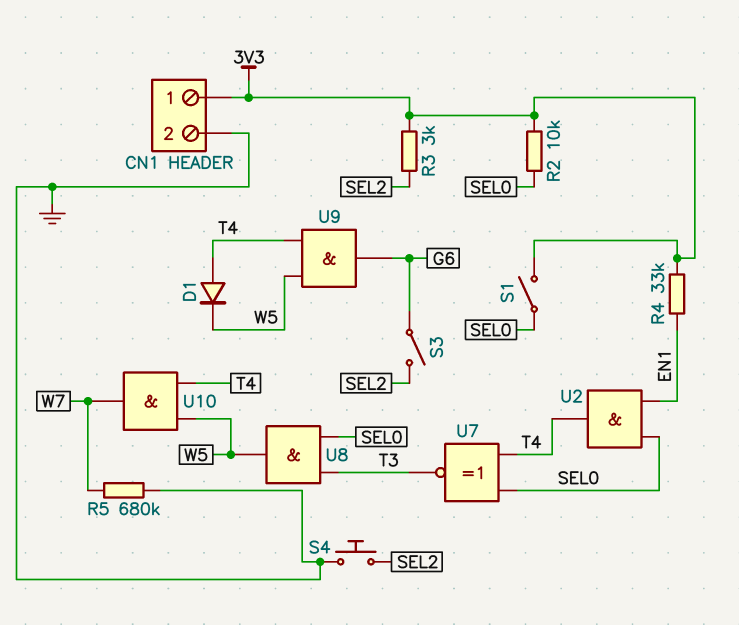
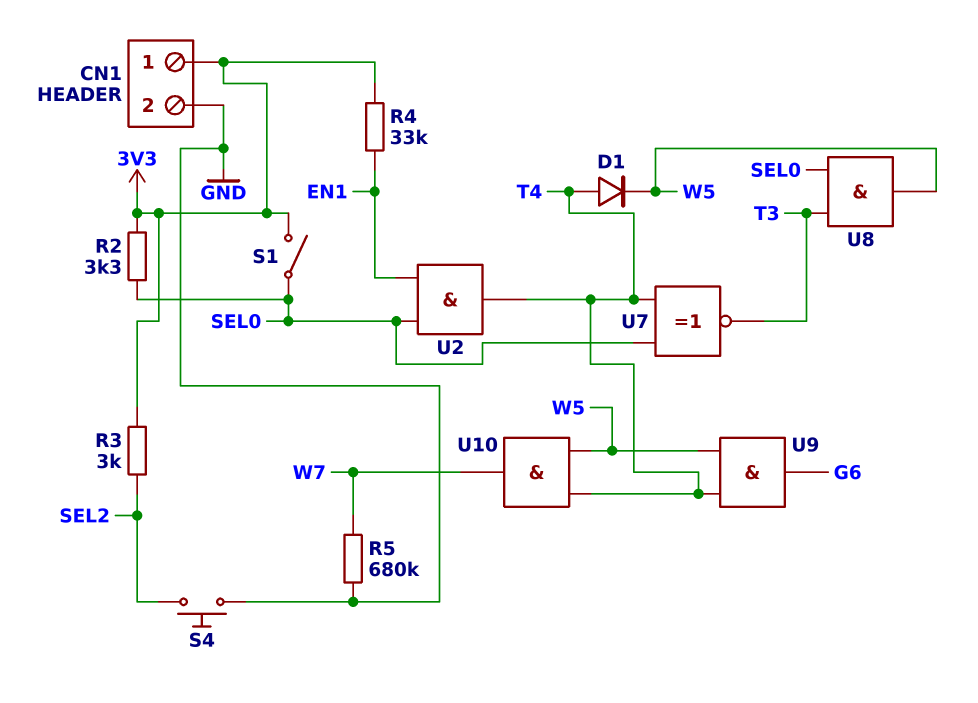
R2: 10k (3V3, SEL0) -> 3.3k (3V3, SEL0)
S3: switch (G6, SEL2) -> none

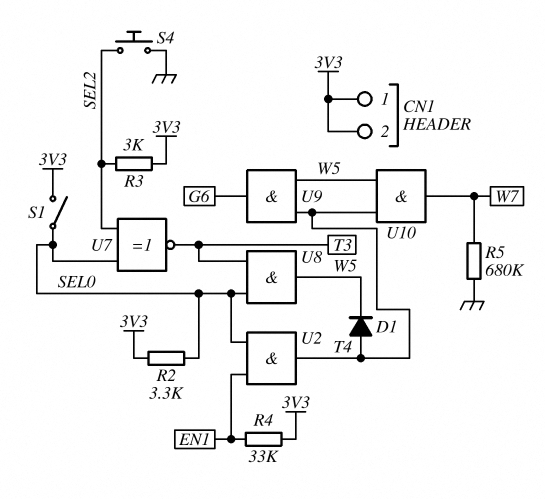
CN1 pin 2: GND -> 3V3
U7: XNOR (in SEL0, in T4, out T3) -> XNOR (in SEL0, in SEL2, out T3)

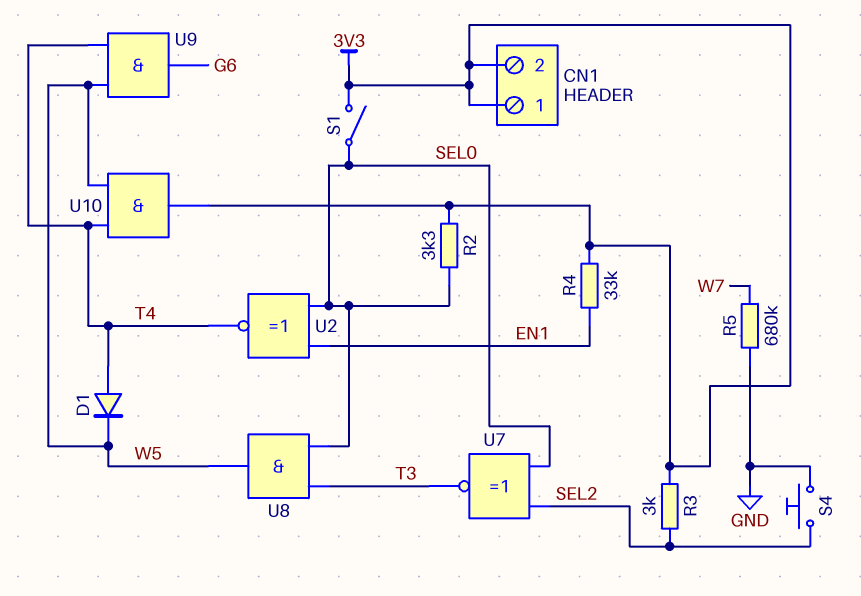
U2: AND (in EN1, in SEL0, out T4) -> XNOR (in EN1, in SEL0, out T4)
U10: AND (in T4, in W5, out W7) -> AND (in T4, in W5, out 3V3)

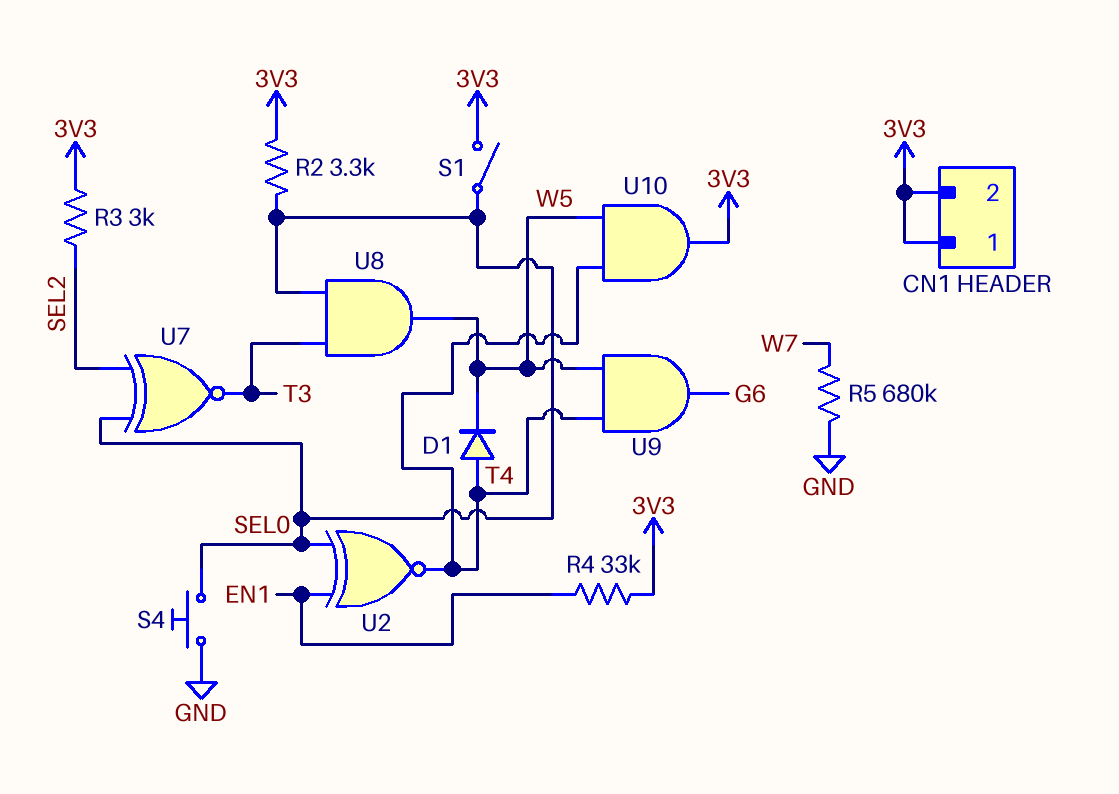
S4: button (GND, SEL2) -> button (GND, SEL0)

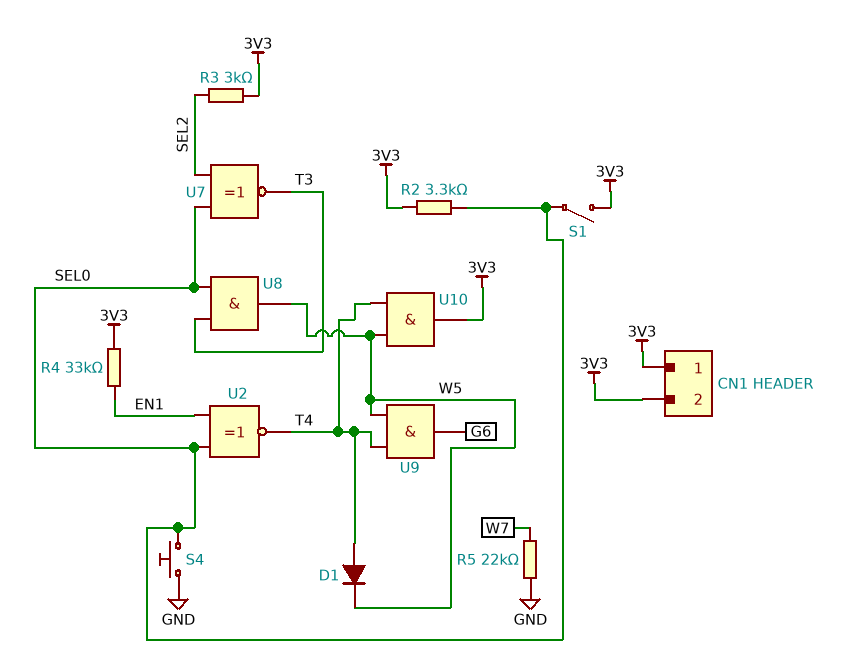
R5: 680k (GND, W7) -> 22k (GND, W7)

